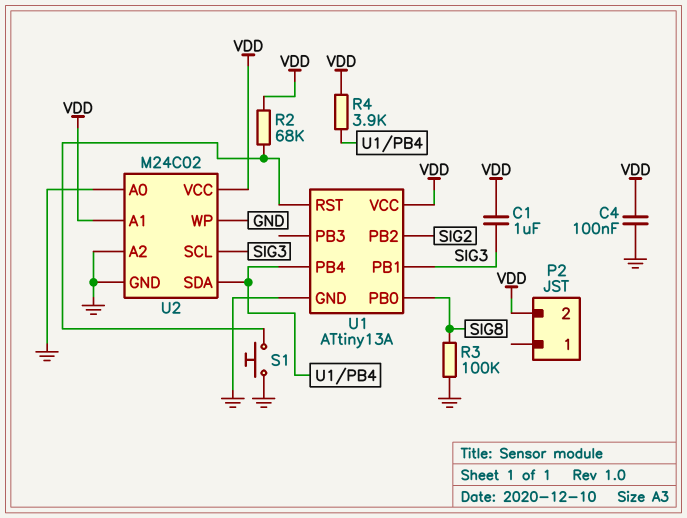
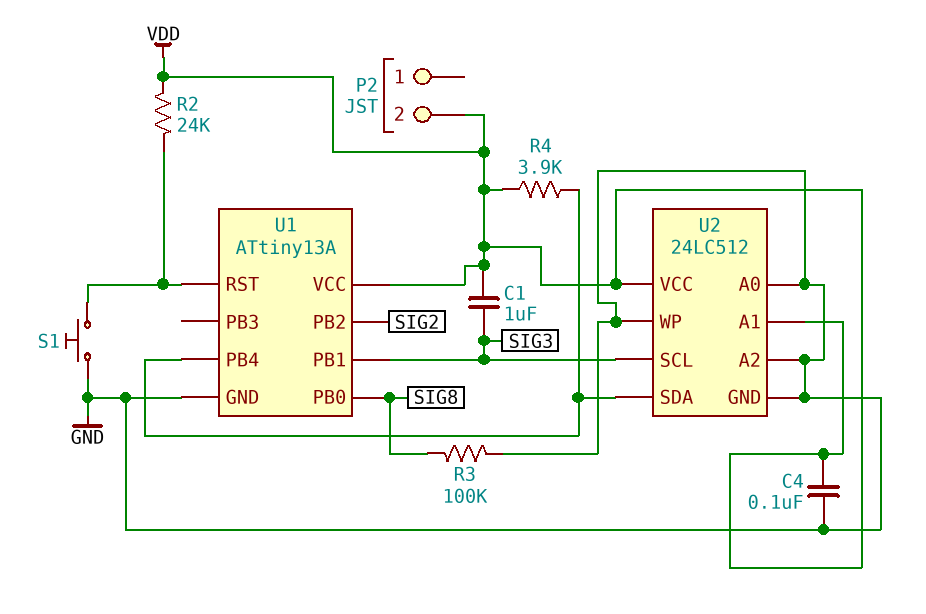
R2: 68k (U1/RST, VDD) -> 24k (U1/RST, VDD)
U2: M24C02 -> 24LC512

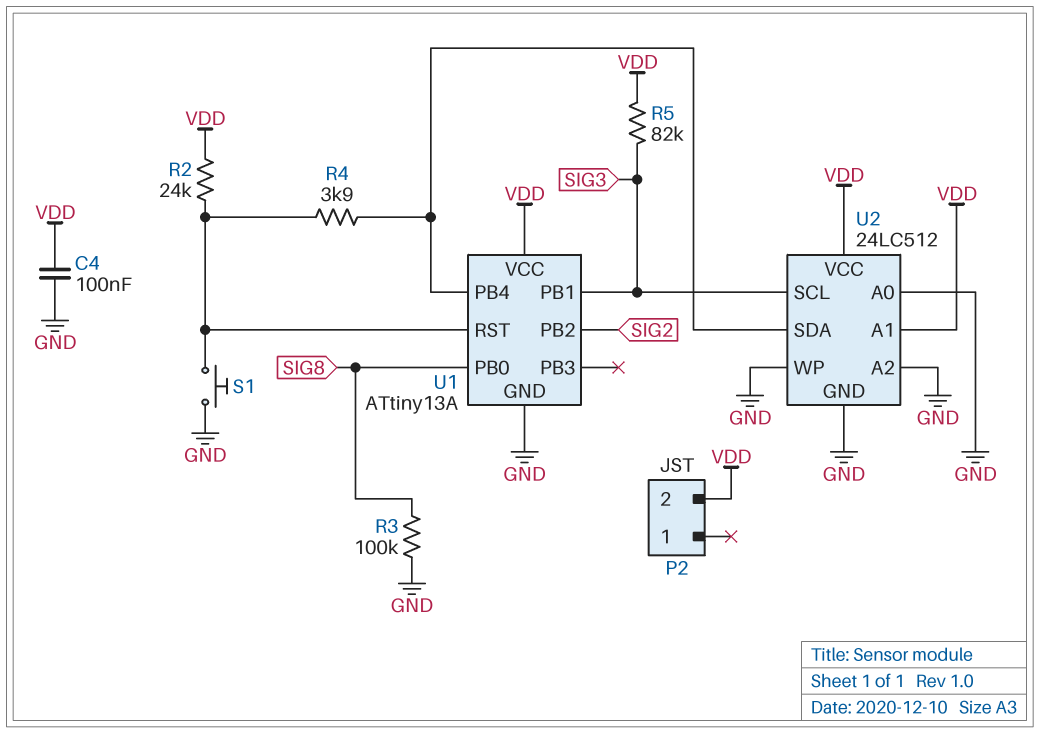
C1: 1uF (SIG3, VDD) -> none
R4: 3.9k (U1/PB4, VDD) -> 3.9k (U1/PB4, U1/RST)
R5: none -> 82k (SIG3, VDD)

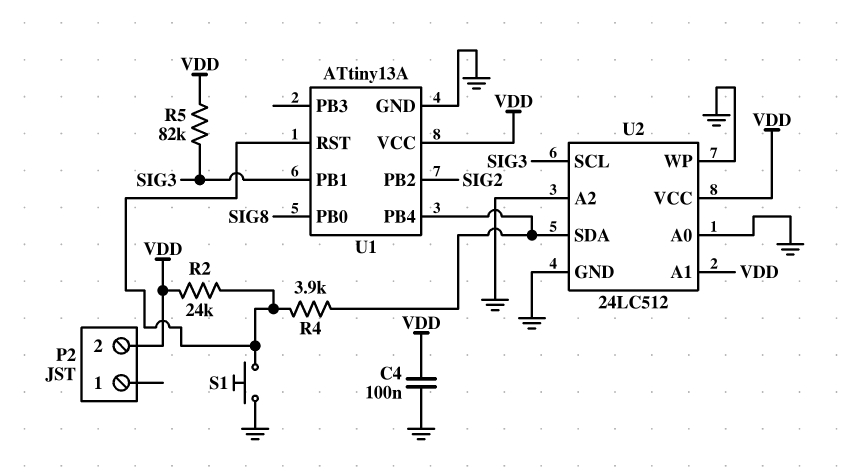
R3: 100k (GND, SIG8) -> none

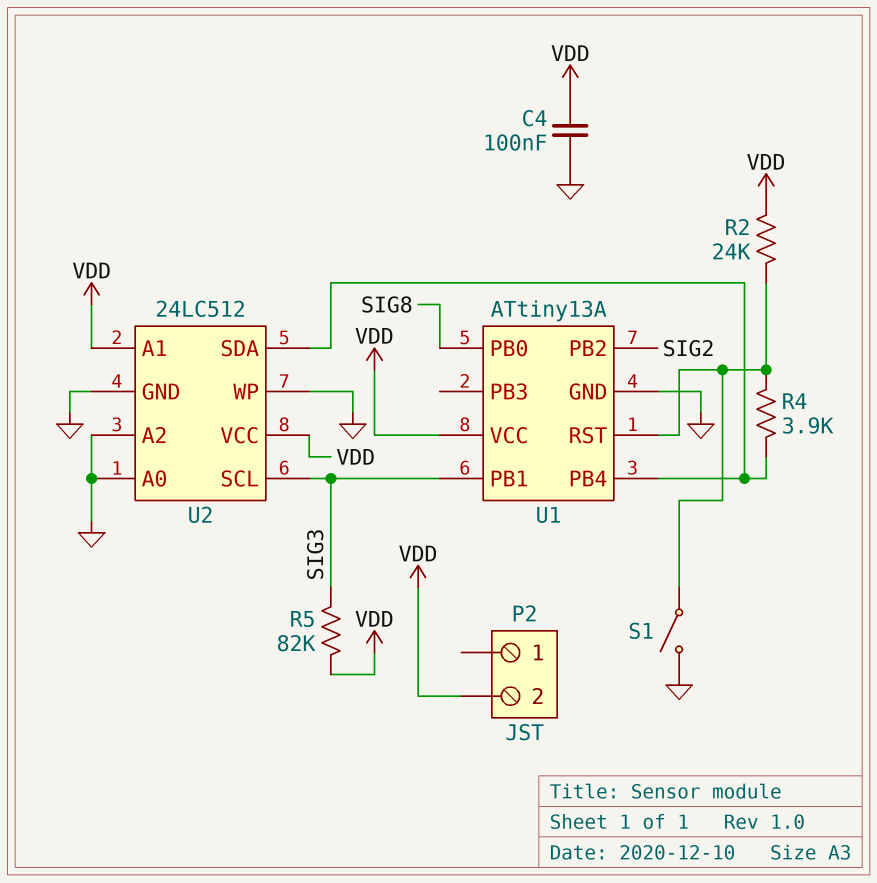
S1: button (GND, U1/RST) -> switch (GND, U1/RST)

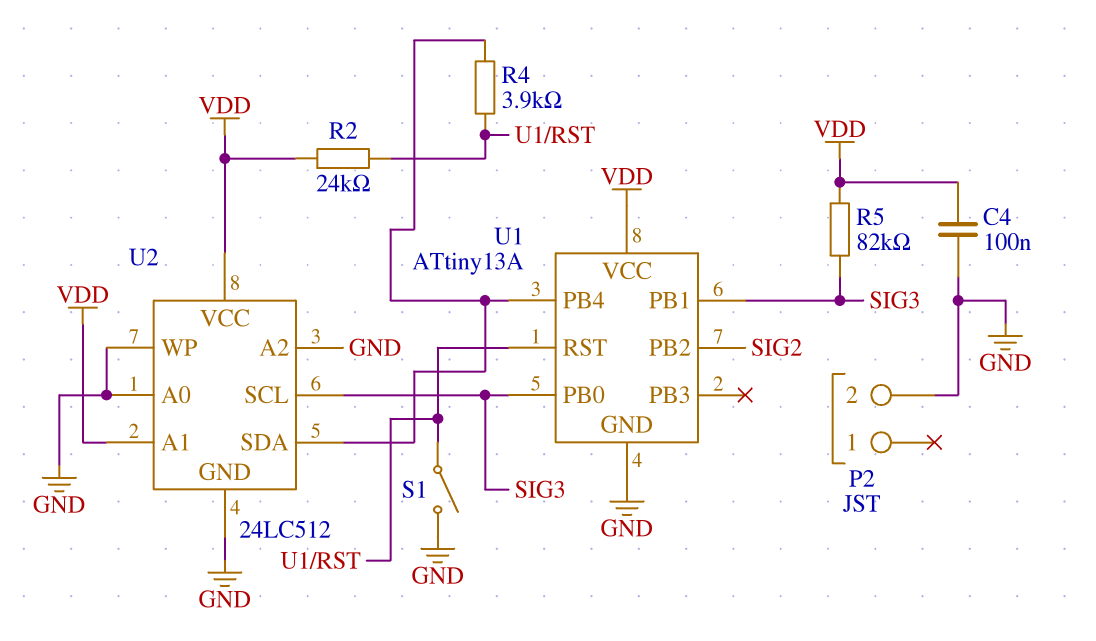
P2 pin 2: VDD -> GND
U1 pin PB0: SIG8 -> SIG3

